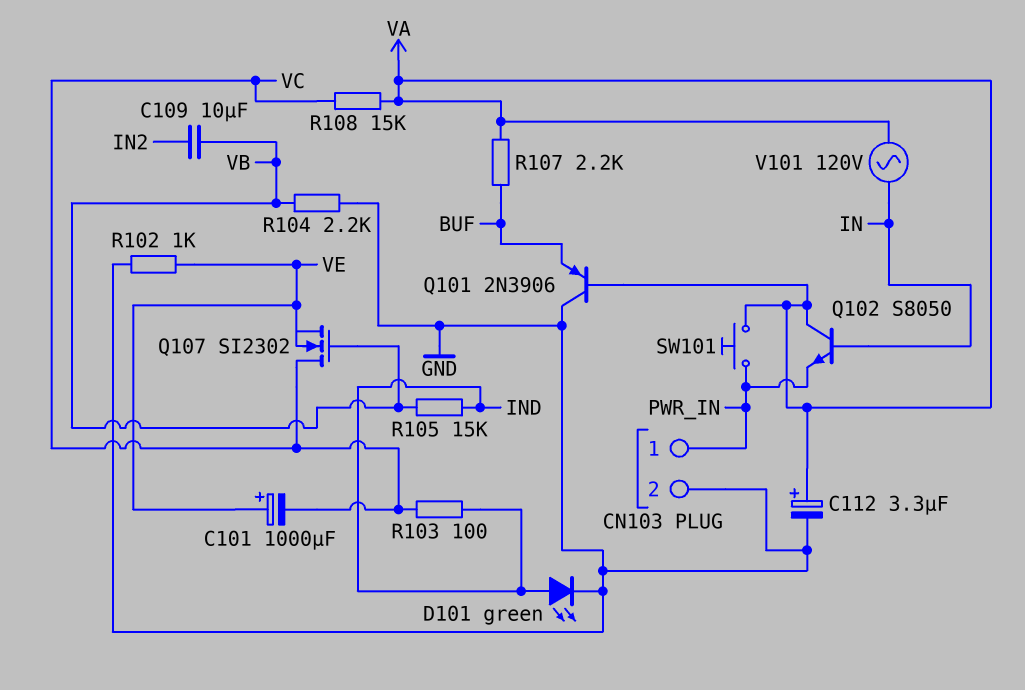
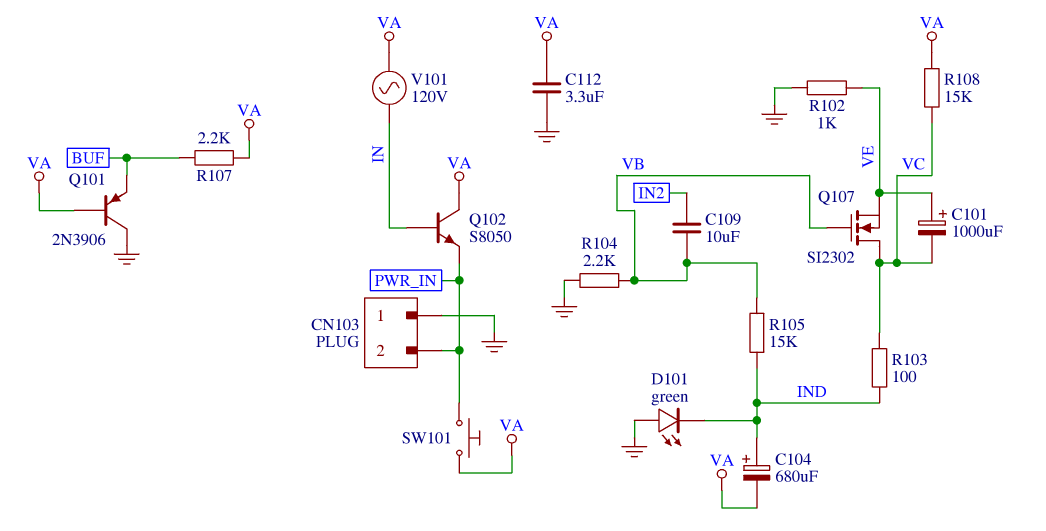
C104: none -> 680uF (plus IND, minus VA)
C112: 3.3uF (plus VA, minus GND) -> 3.3uF (GND, VA)
CN103 pin 1: PWR_IN -> GND
CN103 pin 2: GND -> PWR_IN
D101: LED green (A IND, K GND) -> LED green (A GND, K IND)

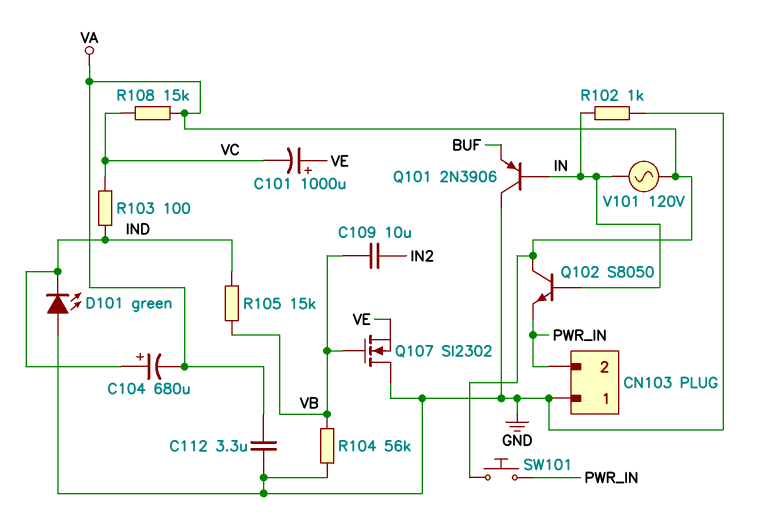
Q101: PNP 2N3906 (B VA, C GND, E BUF) -> PNP 2N3906 (B IN, C GND, E BUF)
Q107: NMOS SI2302 (G VB, D VC, S VE) -> NMOS SI2302 (G VB, D GND, S VE)
R102: 1k (GND, VE) -> 1k (GND, IN)
R104: 2.2k (GND, VB) -> 56k (GND, VB)
R107: 2.2k (BUF, VA) -> none

